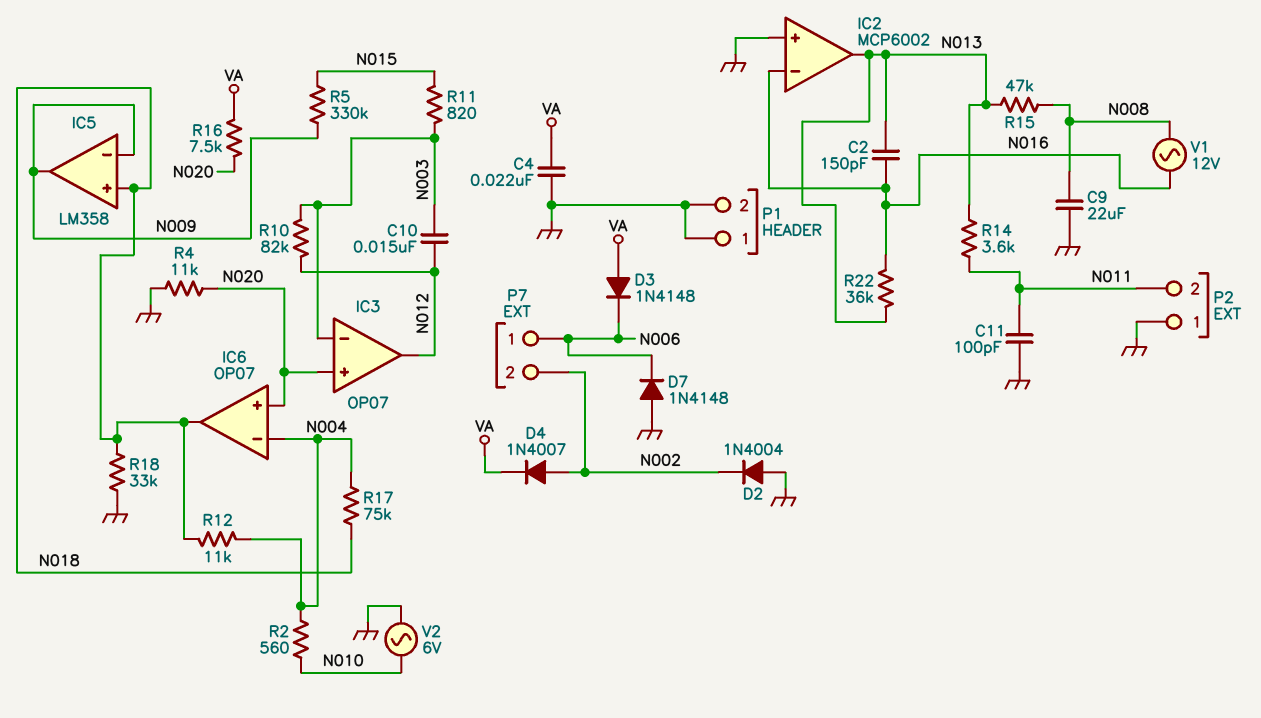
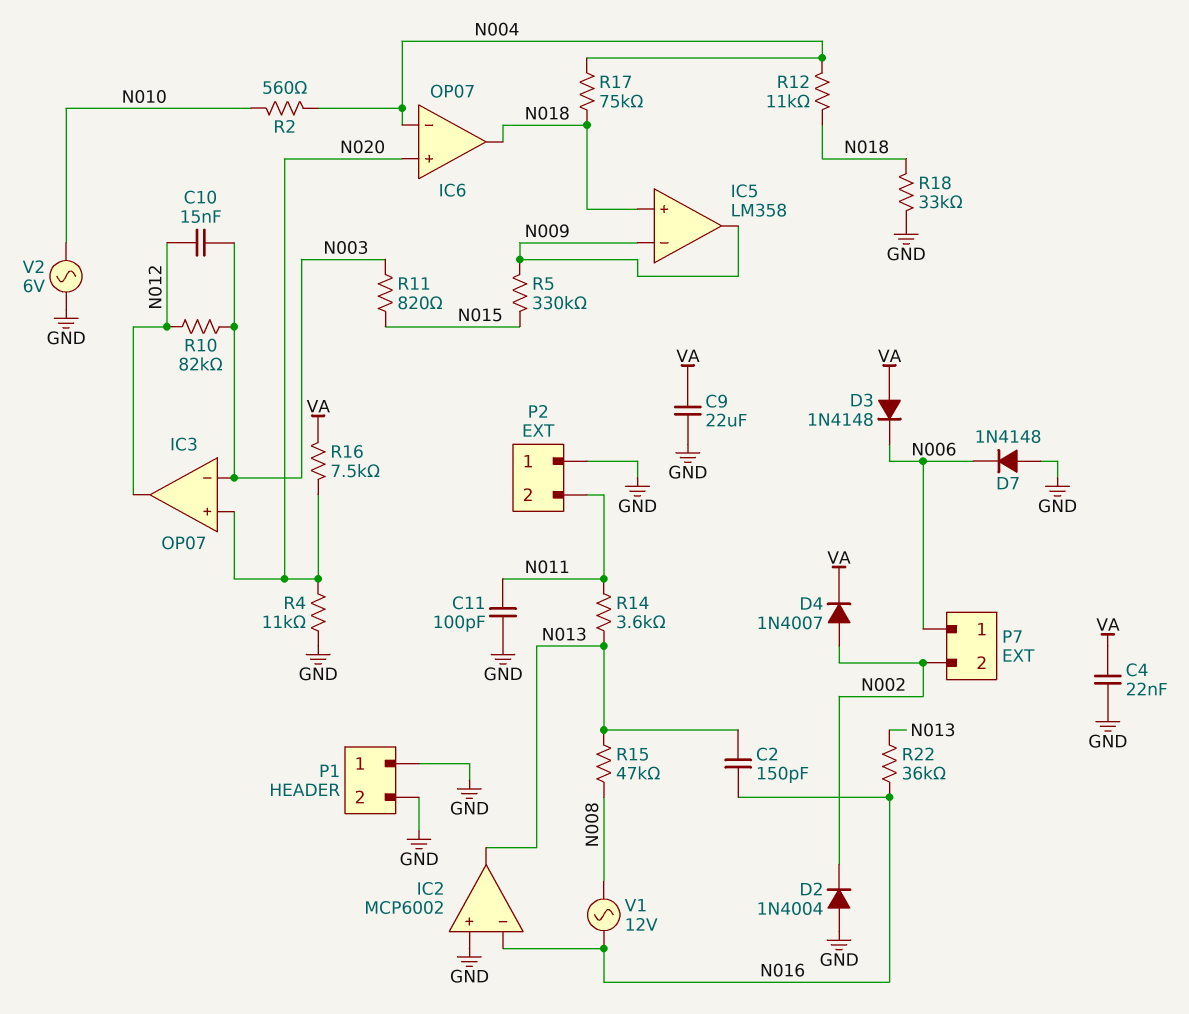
C9: 22uF (GND, N008) -> 22uF (GND, VA)

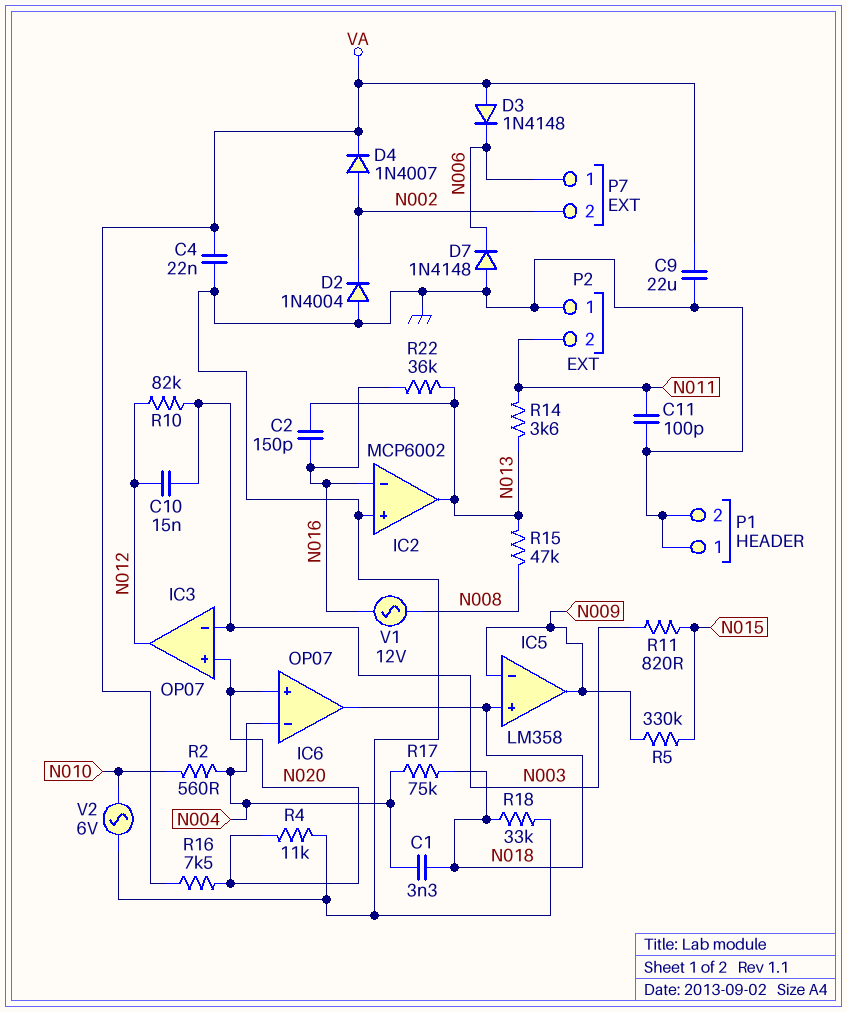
C1: none -> 3.3nF (N004, N018)
R12: 11k (N004, N018) -> none

